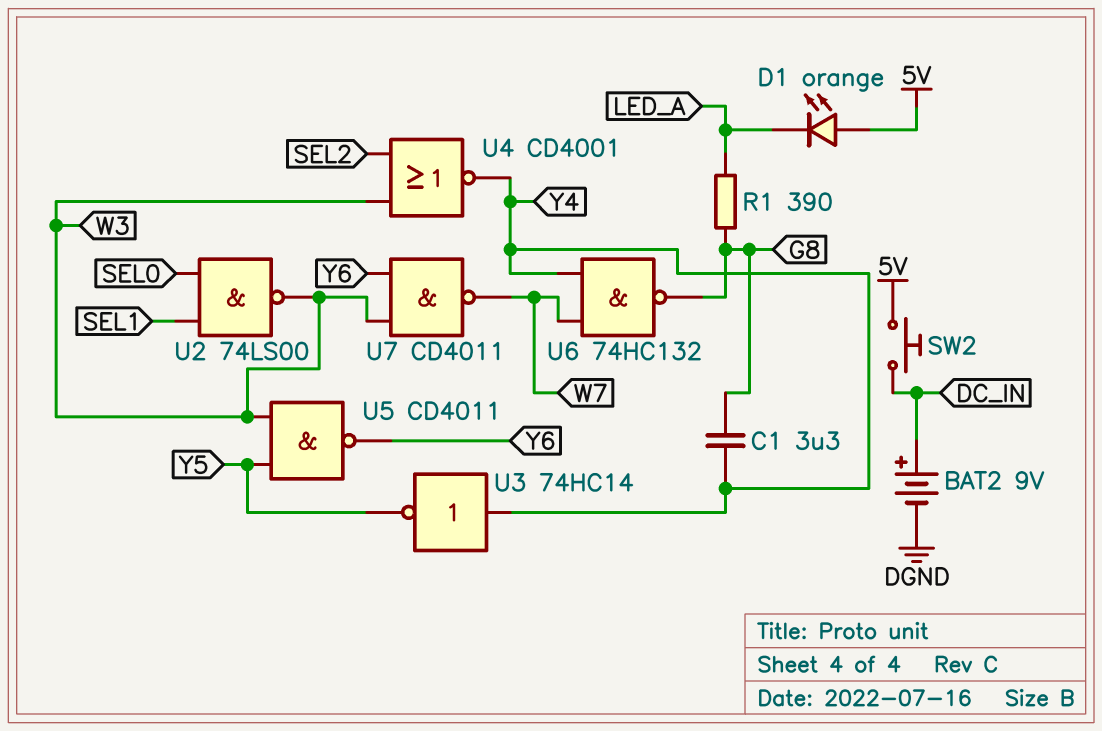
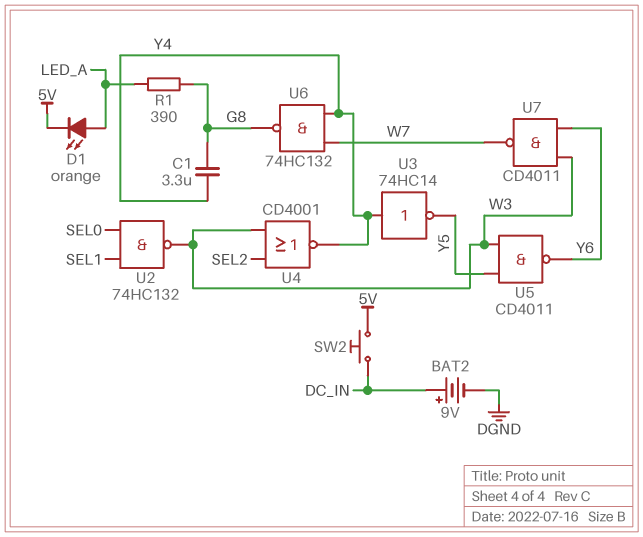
D1: LED orange (A 5V, K LED_A) -> LED orange (A LED_A, K 5V)
U2: NAND 74LS00 (in SEL0, in SEL1, out W3) -> NAND 74HC132 (in SEL0, in SEL1, out W3)

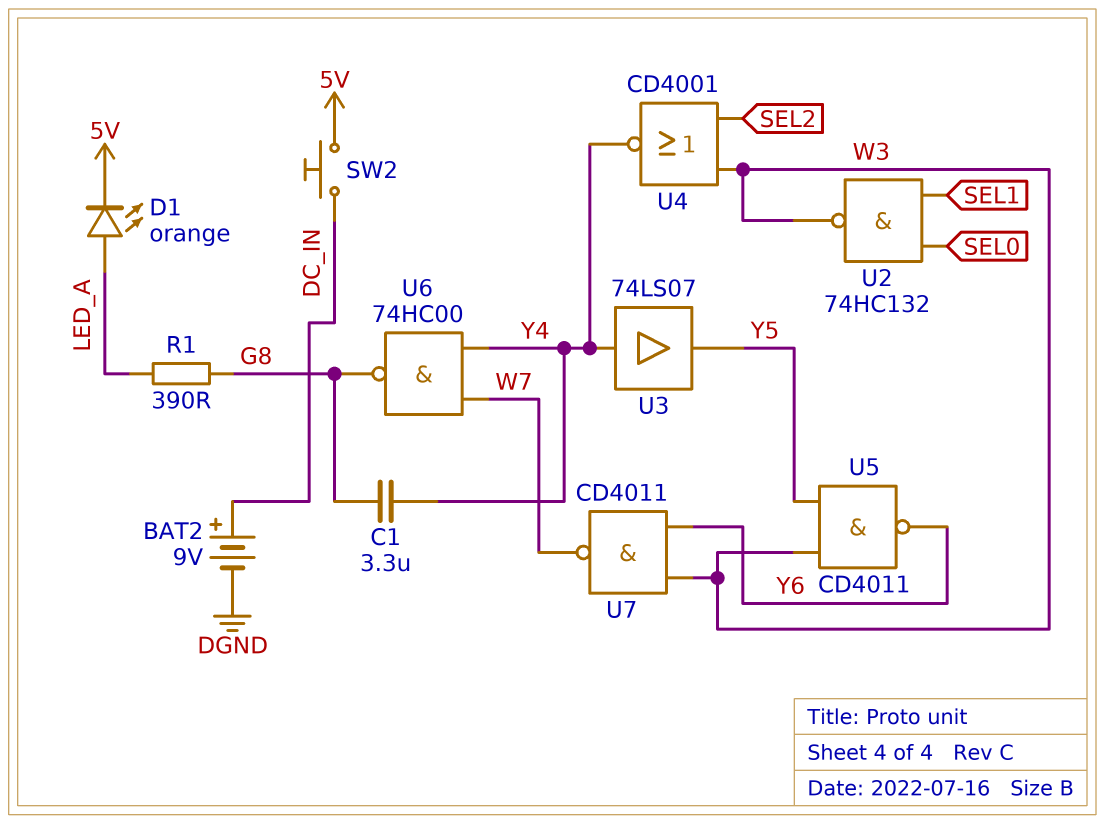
U3: NOT 74HC14 (in Y4, out Y5) -> buffer 74LS07 (in Y4, out Y5)
U6: NAND 74HC132 (in W7, in Y4, out G8) -> NAND 74HC00 (in W7, in Y4, out G8)

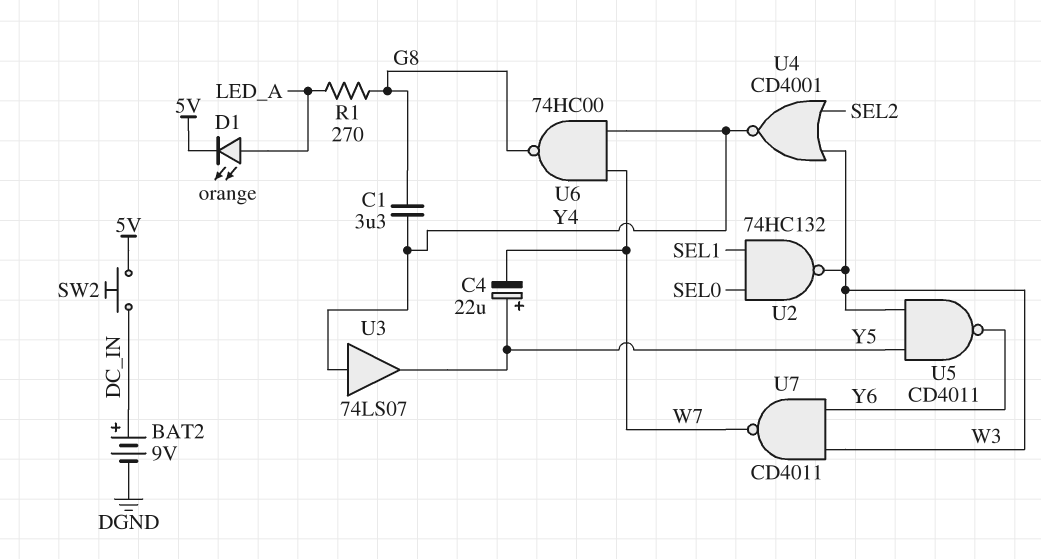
C4: none -> 22uF (plus Y5, minus W7)
R1: 390 (G8, LED_A) -> 270 (G8, LED_A)

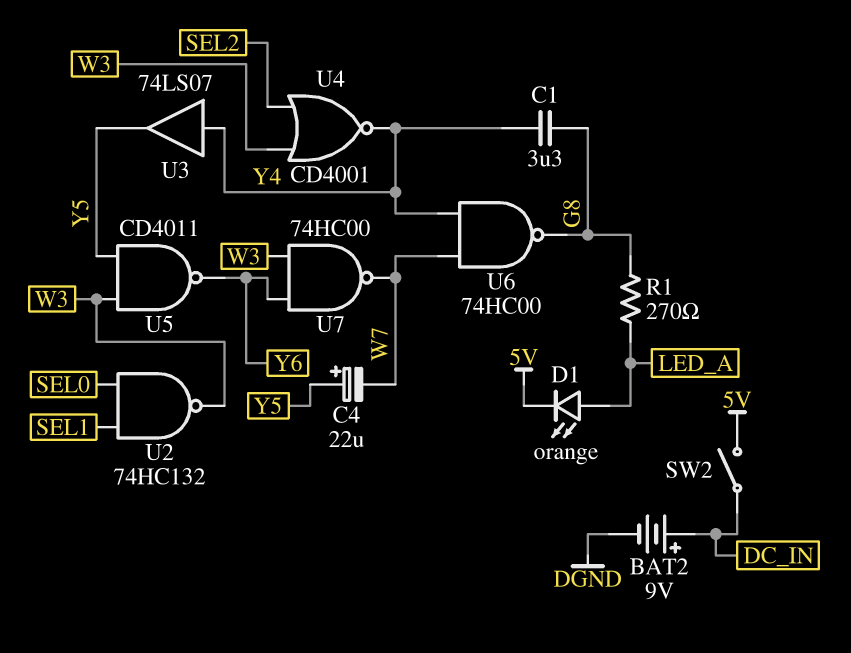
SW2: button (5V, DC_IN) -> switch (5V, DC_IN)
U7: NAND CD4011 (in W3, in Y6, out W7) -> NAND 74HC00 (in W3, in Y6, out W7)

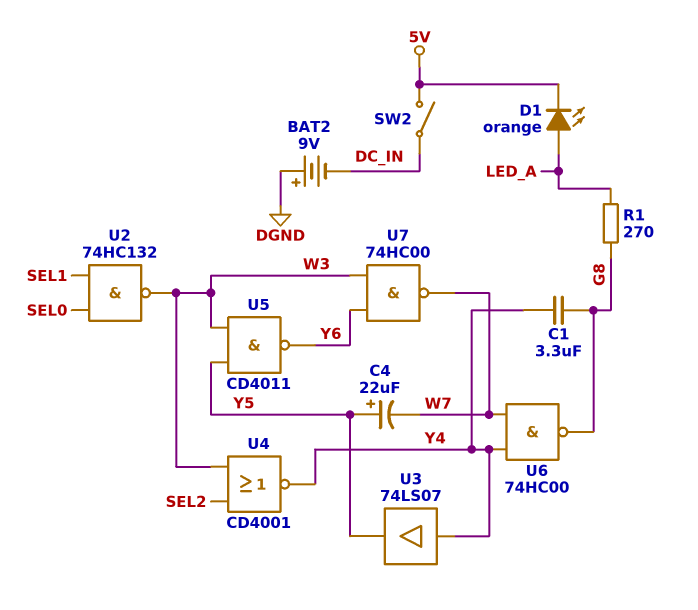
BAT2: 9V (plus DC_IN, minus DGND) -> 9V (plus DGND, minus DC_IN)

